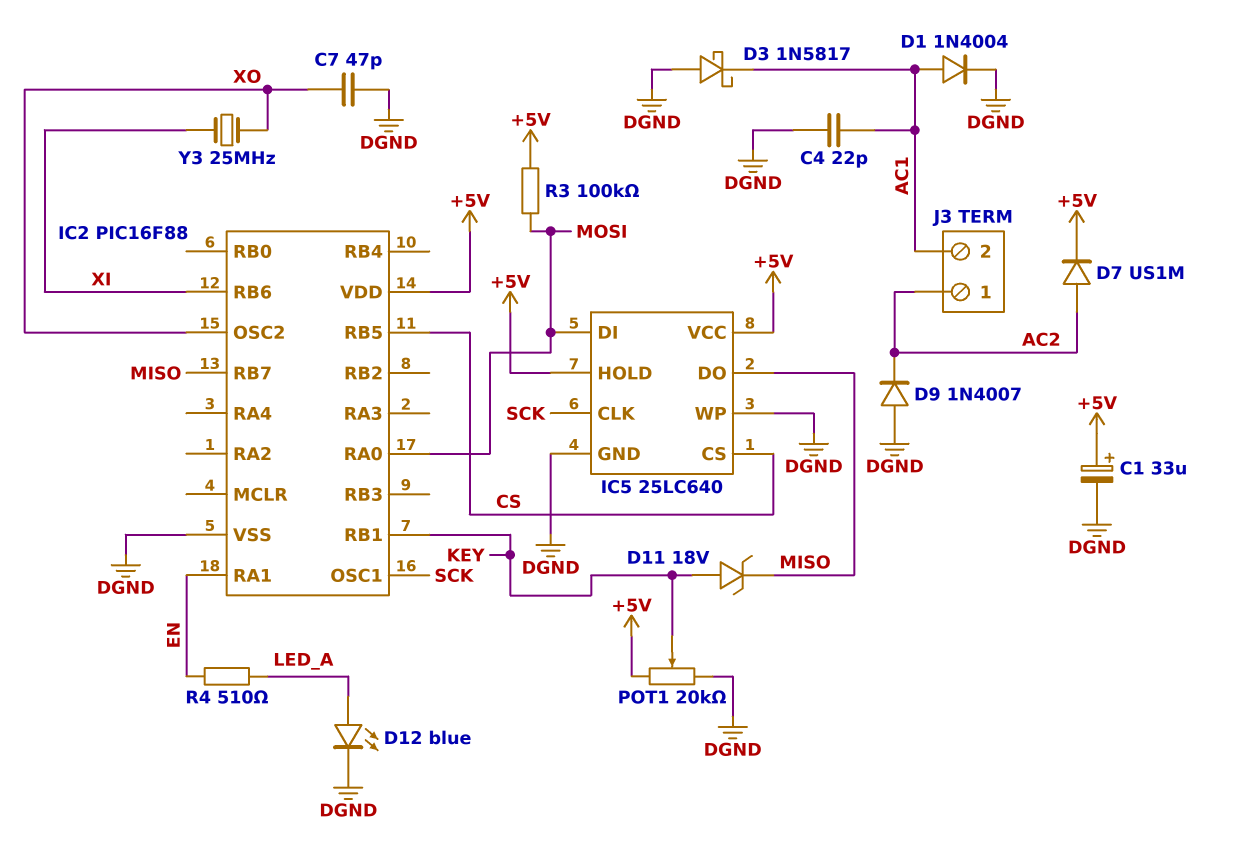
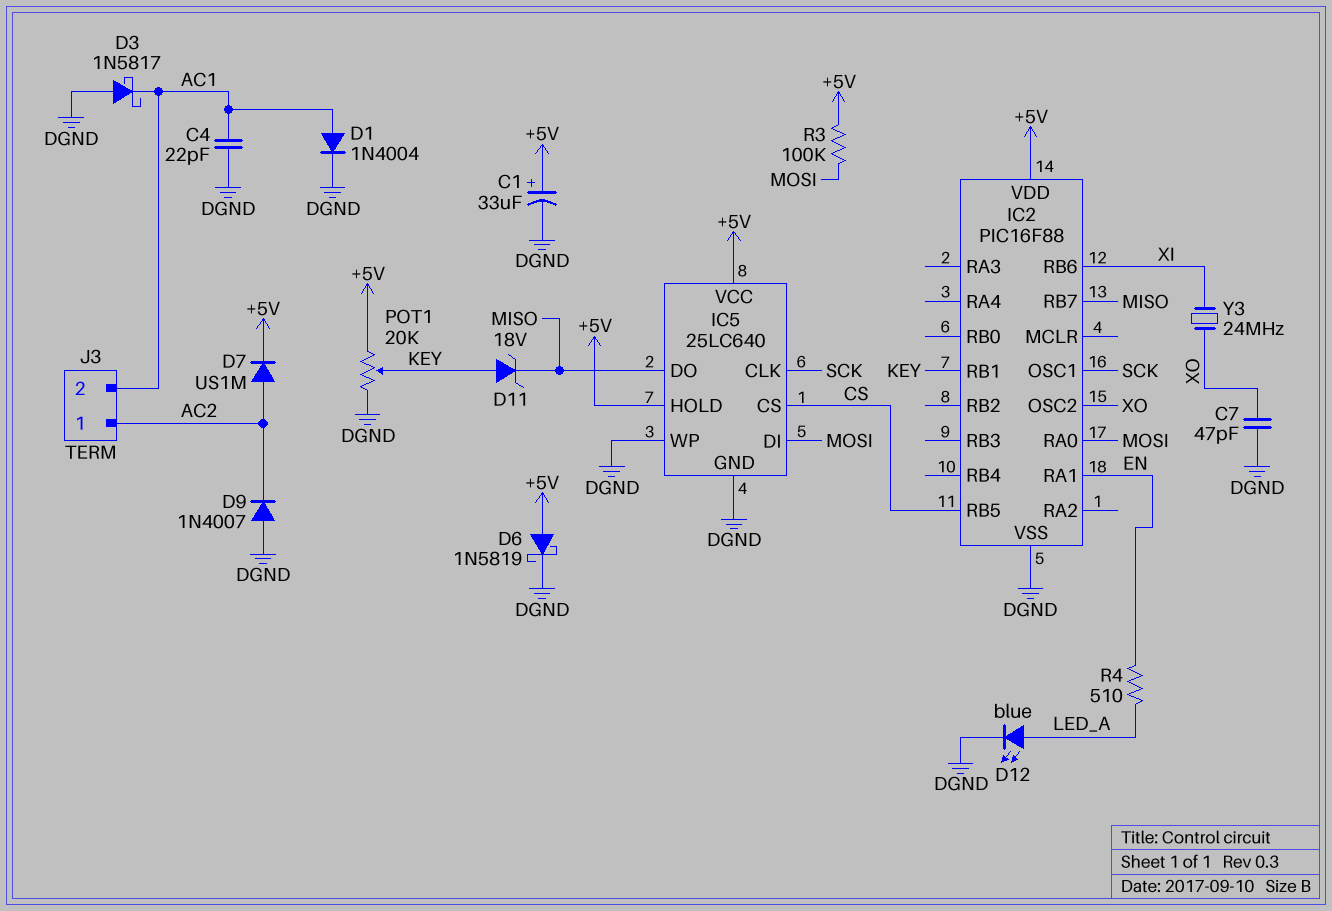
D6: none -> schottky 1N5819 (A +5V, K DGND)
Y3: 25MHz (XI, XO) -> 24MHz (XI, XO)

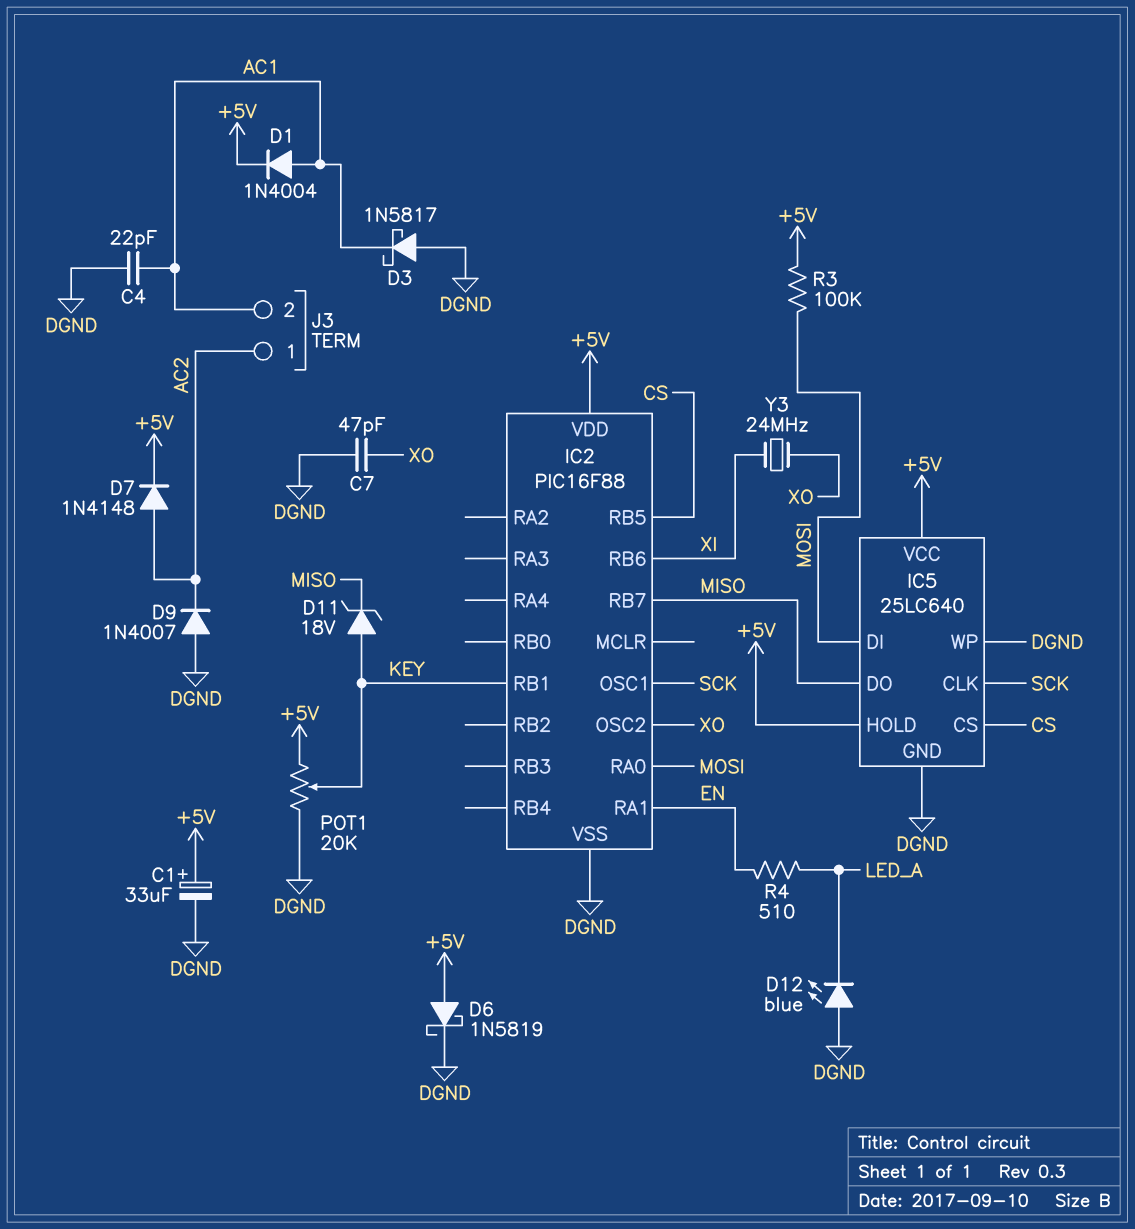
D1: diode 1N4004 (A AC1, K DGND) -> diode 1N4004 (A AC1, K +5V)
D7: diode US1M (A AC2, K +5V) -> diode 1N4148 (A AC2, K +5V)
D12: LED blue (A LED_A, K DGND) -> LED blue (A DGND, K LED_A)

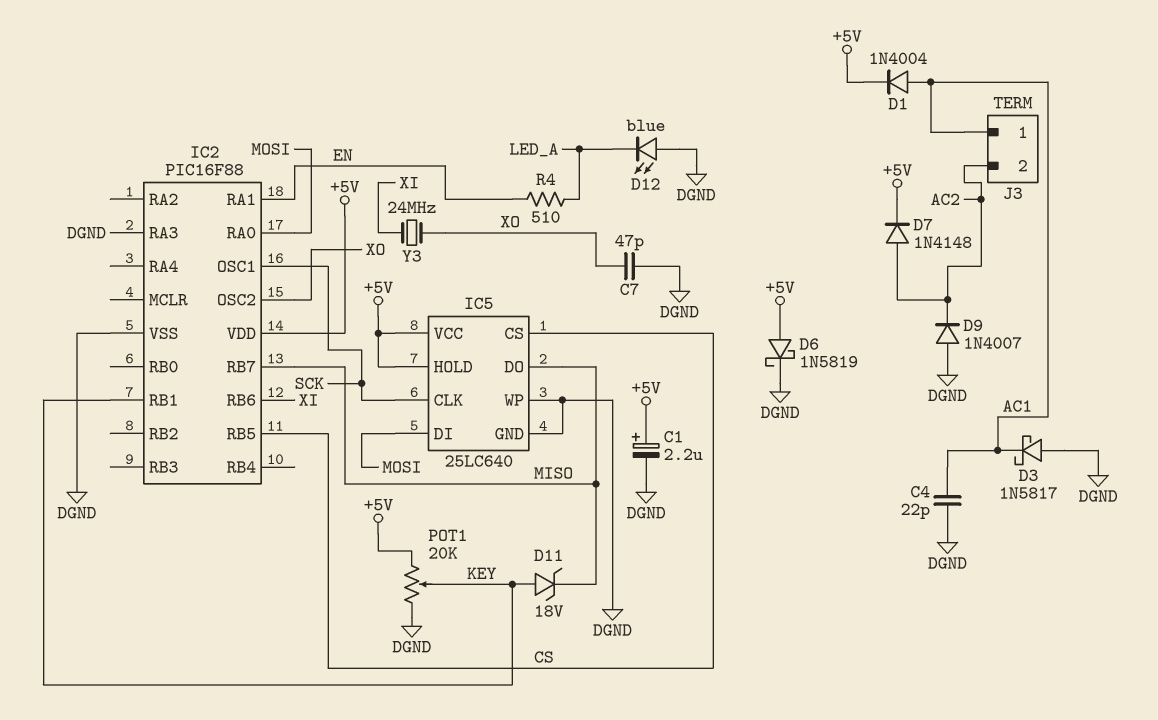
C1: 33uF (plus +5V, minus DGND) -> 2.2uF (plus +5V, minus DGND)
IC2 pin RA3: none -> DGND
J3 pin 1: AC2 -> AC1
J3 pin 2: AC1 -> AC2
R3: 100k (+5V, MOSI) -> none

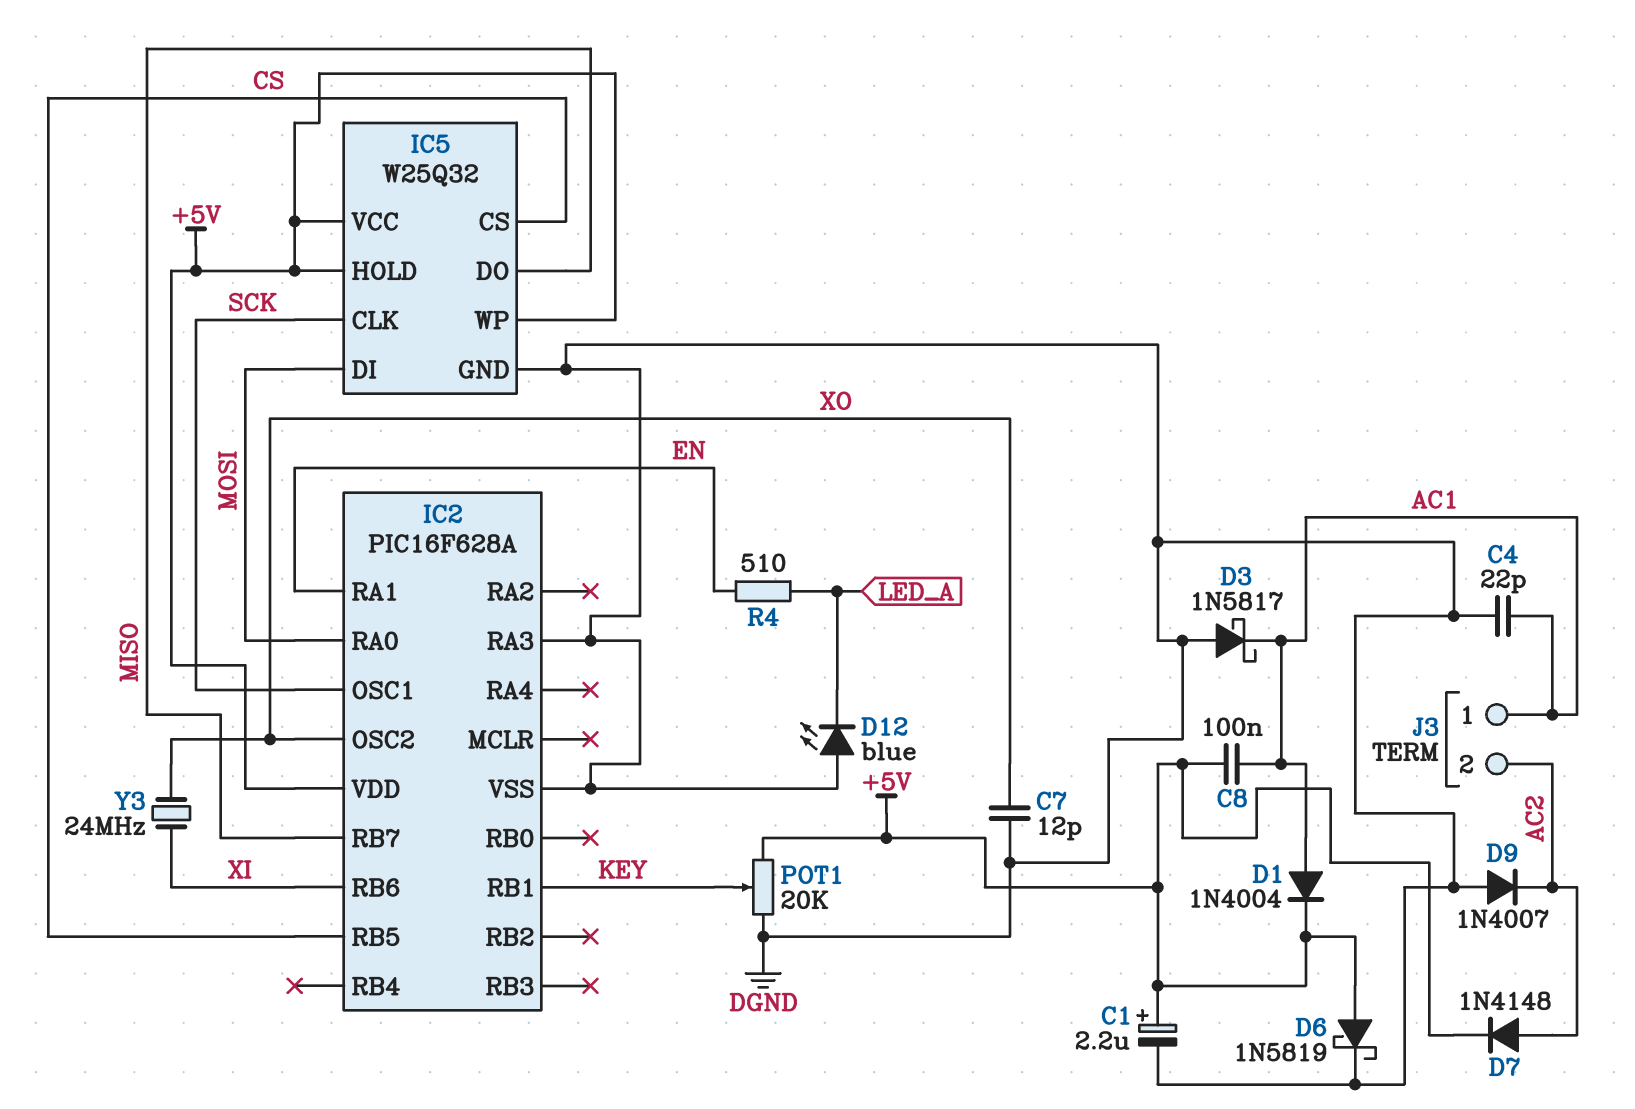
C7: 47pF (DGND, XO) -> 12pF (DGND, XO)
C8: none -> 100nF (+5V, AC1)
D11: zener 18V (A KEY, K MISO) -> none
IC2: PIC16F88 -> PIC16F628A
IC5: 25LC640 -> W25Q32
IC5 pin WP: DGND -> +5V

